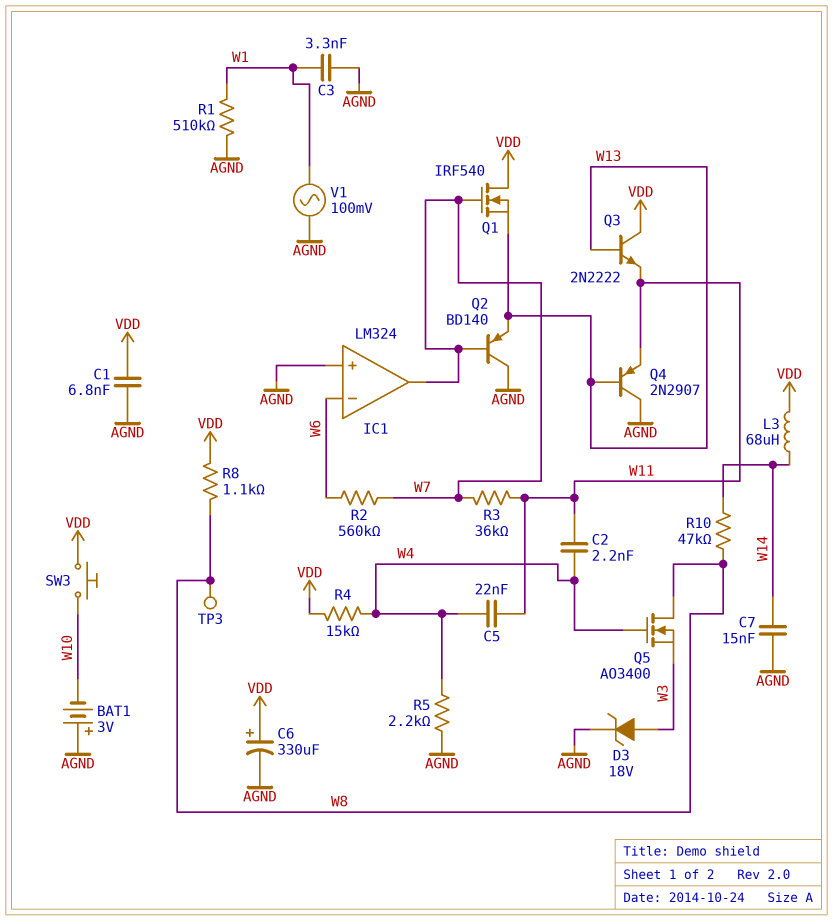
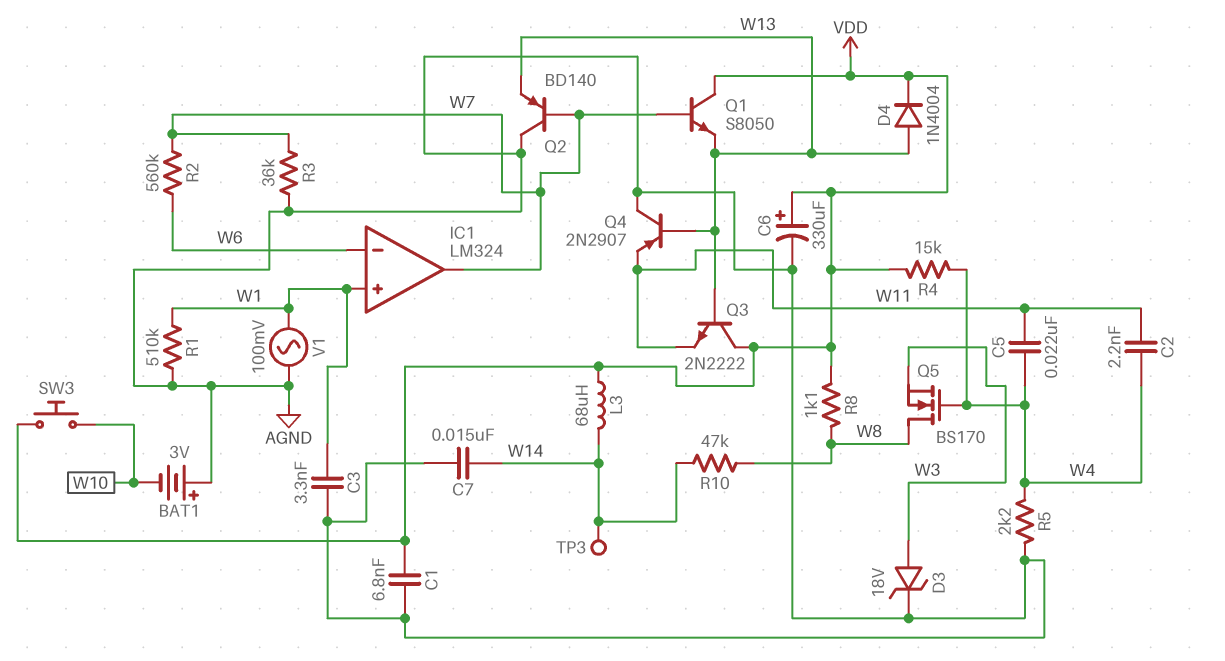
D4: none -> diode 1N4004 (A W13, K VDD)
IC1 pin in+: AGND -> W1
Q1: NMOS IRF540 (G W7, D VDD, S W13) -> NPN S8050 (B W7, C VDD, E W13)
Q5: NMOS AO3400 (G W4, D W8, S W3) -> NMOS BS170 (G W4, D W8, S W3)
R3: 36k (W7, W11) -> 36k (AGND, W7)
TP3: test point (W8) -> test point (W14)

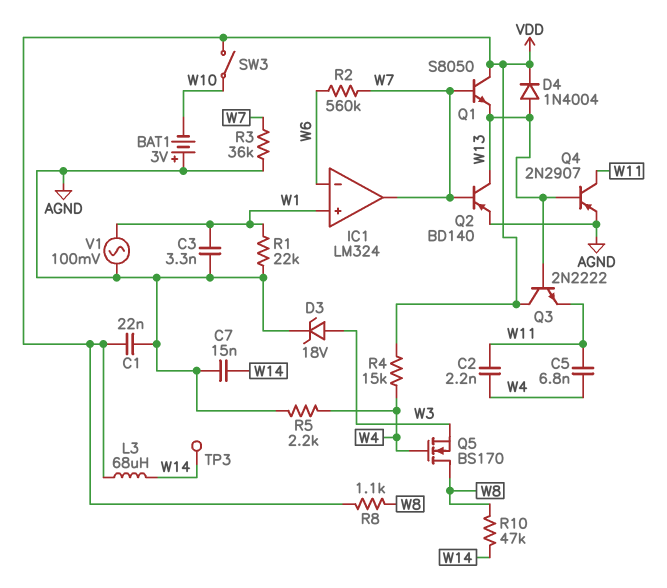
C1: 6.8nF (AGND, VDD) -> 22nF (AGND, VDD)
C5: 22nF (W4, W11) -> 6.8nF (W4, W11)
C6: 330uF (plus VDD, minus AGND) -> none
Q2: PNP BD140 (B W7, C AGND, E W13) -> PNP BD140 (B W7, C W13, E AGND)
Q4: PNP 2N2907 (B W13, C AGND, E W11) -> PNP 2N2907 (B W13, C W11, E AGND)
R1: 510k (AGND, W1) -> 22k (AGND, W1)
SW3: button (VDD, W10) -> switch (VDD, W10)

